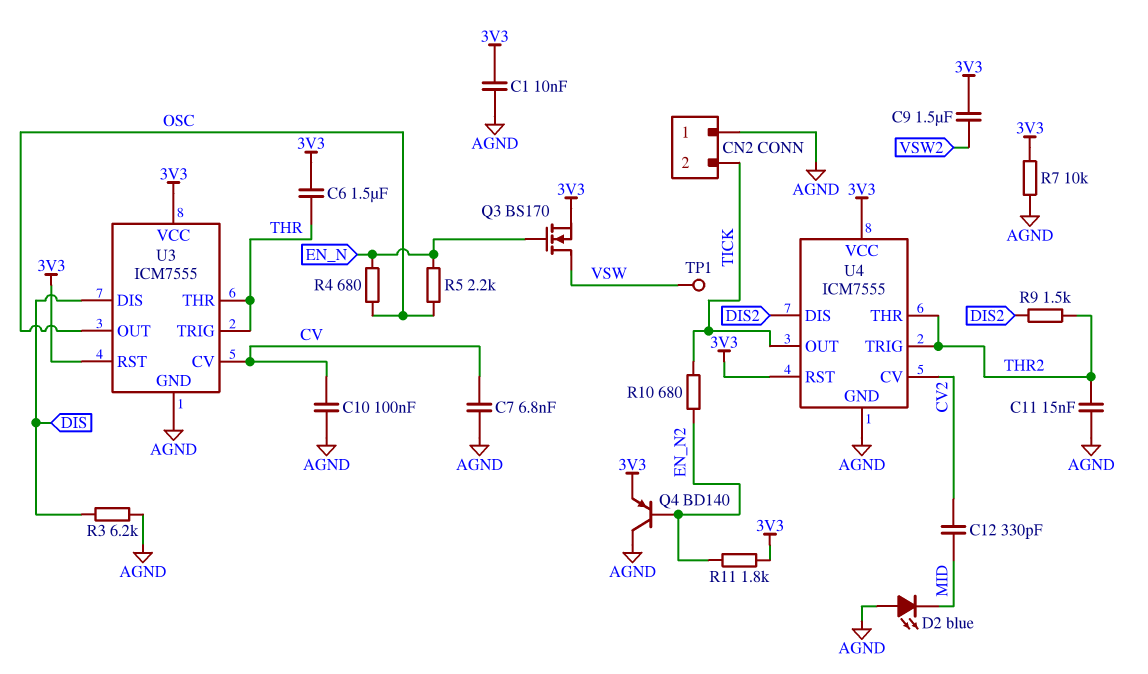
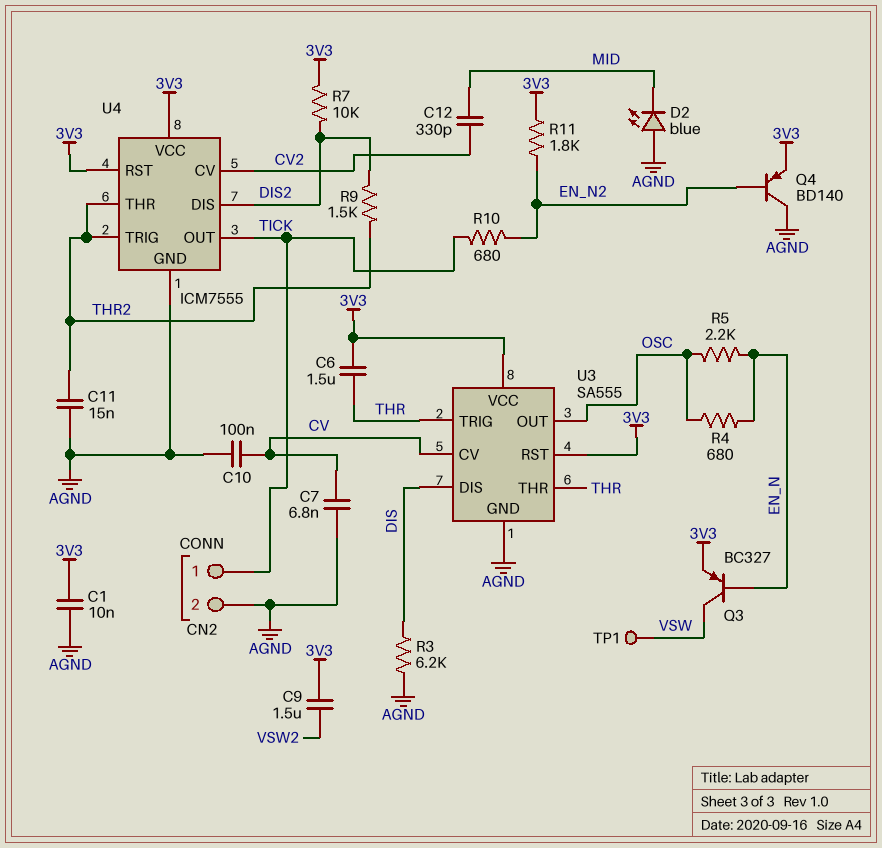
CN2 pin 1: AGND -> TICK
CN2 pin 2: TICK -> AGND
Q3: NMOS BS170 (G EN_N, D VSW, S 3V3) -> PNP BC327 (B EN_N, C VSW, E 3V3)
R7: 10k (3V3, AGND) -> 10k (3V3, DIS2)
U3: ICM7555 -> SA555

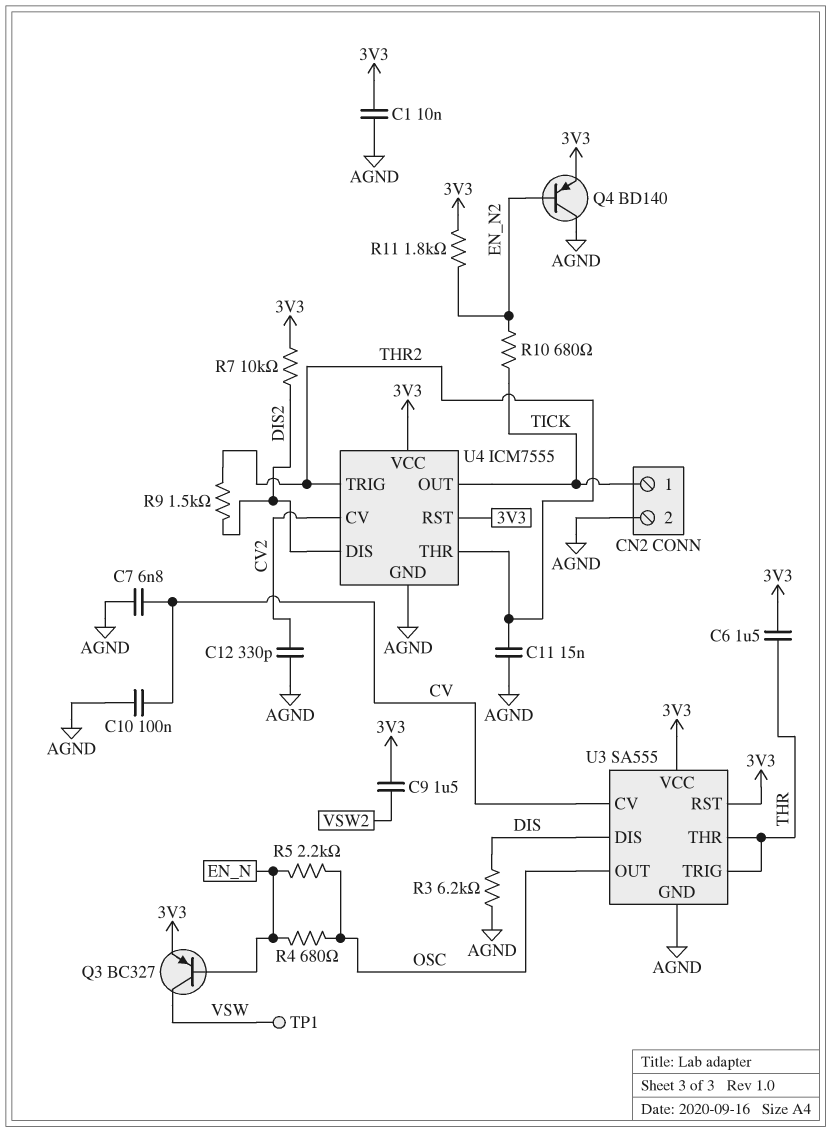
C12: 330pF (CV2, MID) -> 330pF (AGND, CV2)
D2: LED blue (A AGND, K MID) -> none

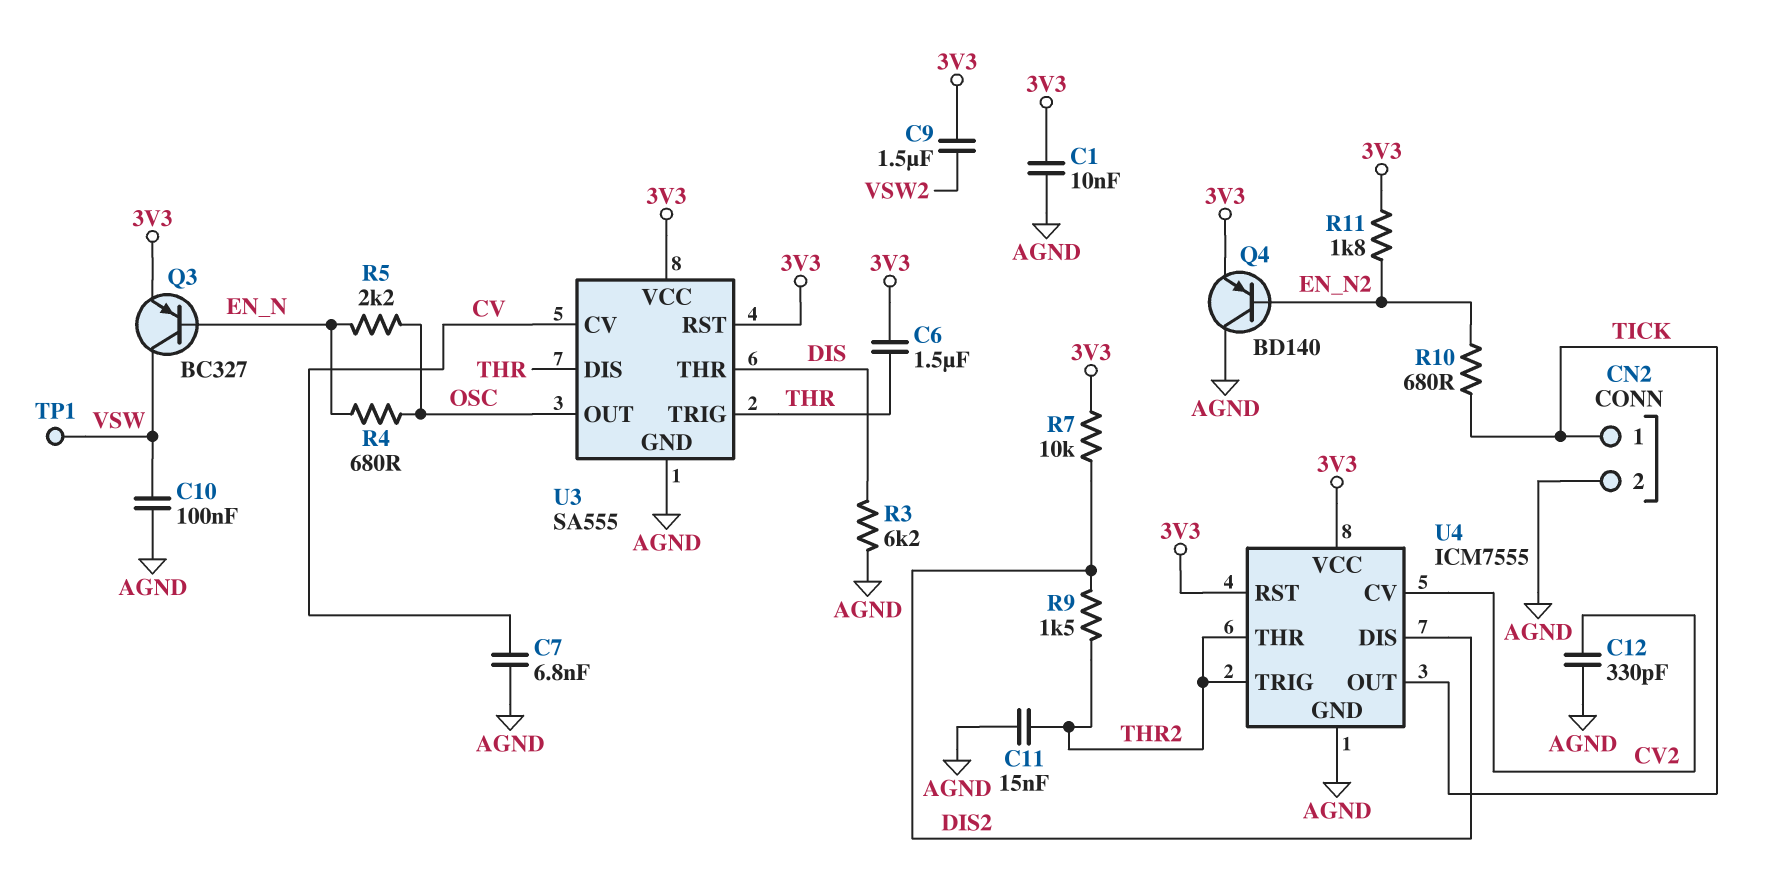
C10: 100nF (AGND, CV) -> 100nF (AGND, VSW)
U3 pin DIS: DIS -> THR
U3 pin THR: THR -> DIS

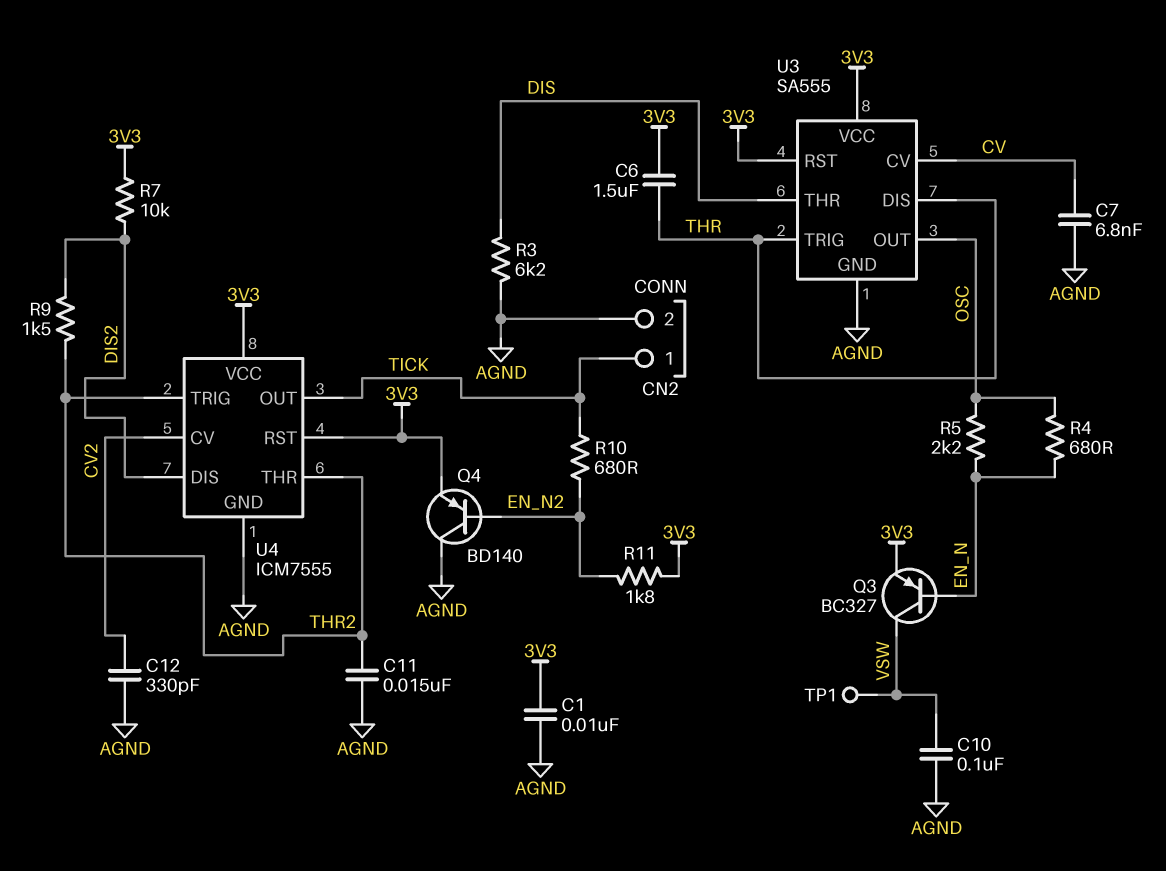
C9: 1.5uF (3V3, VSW2) -> none

